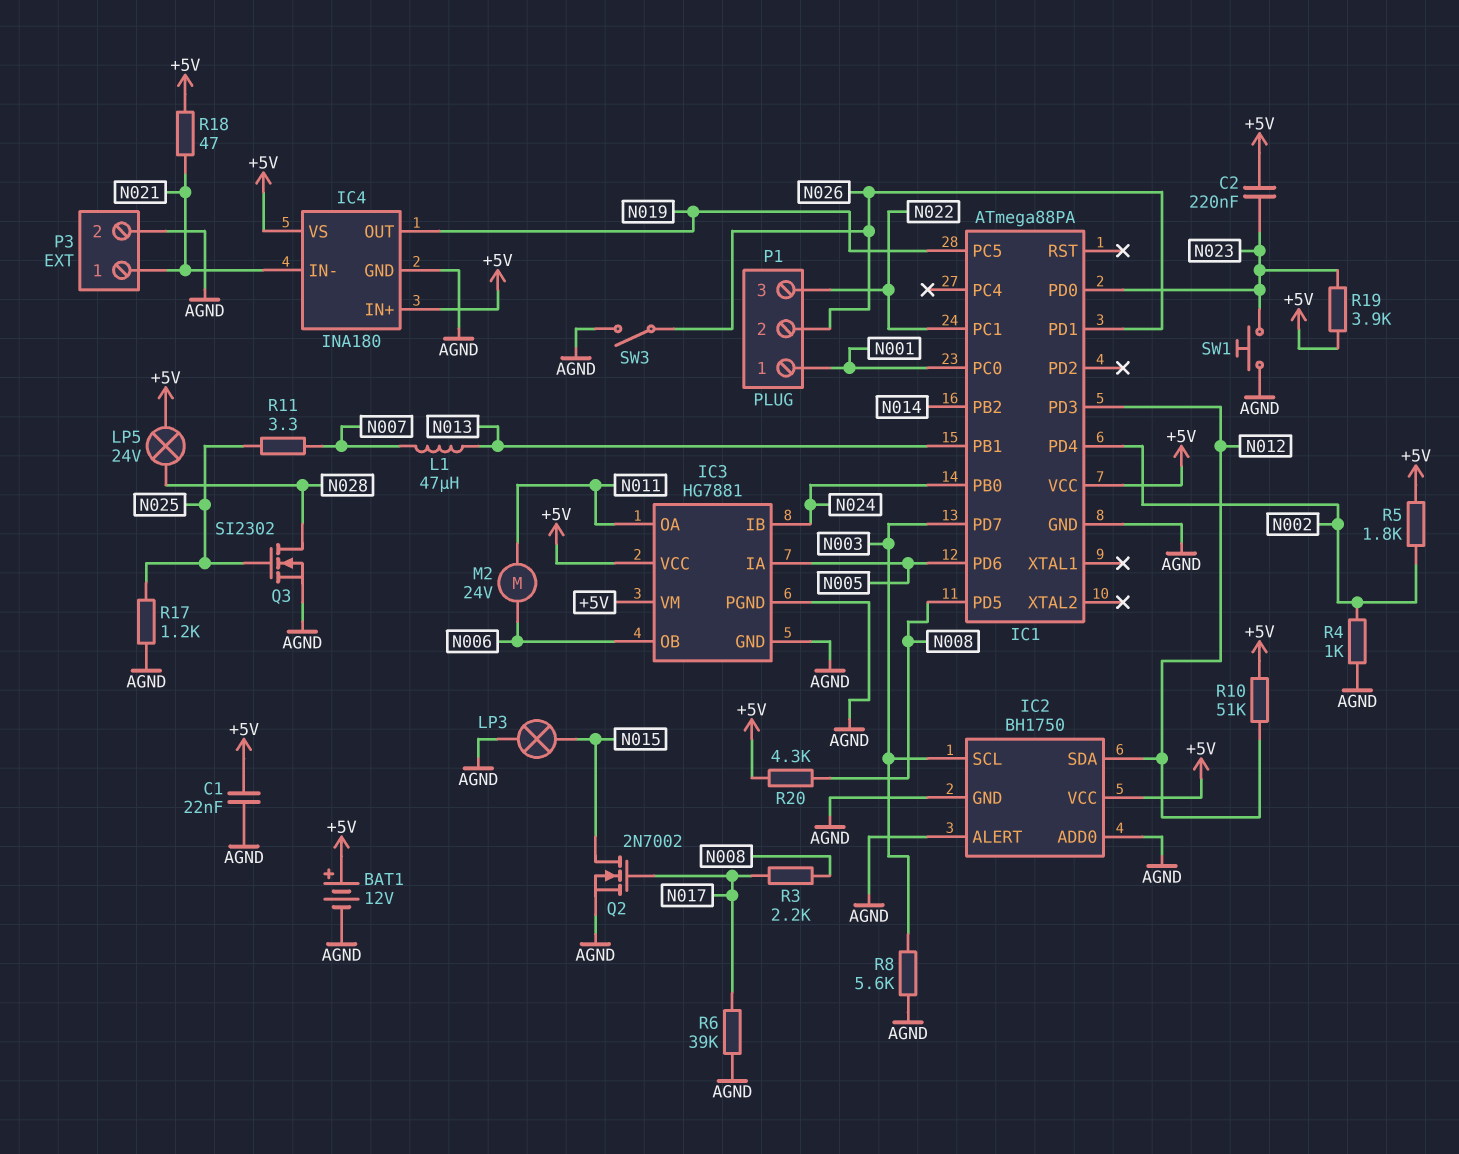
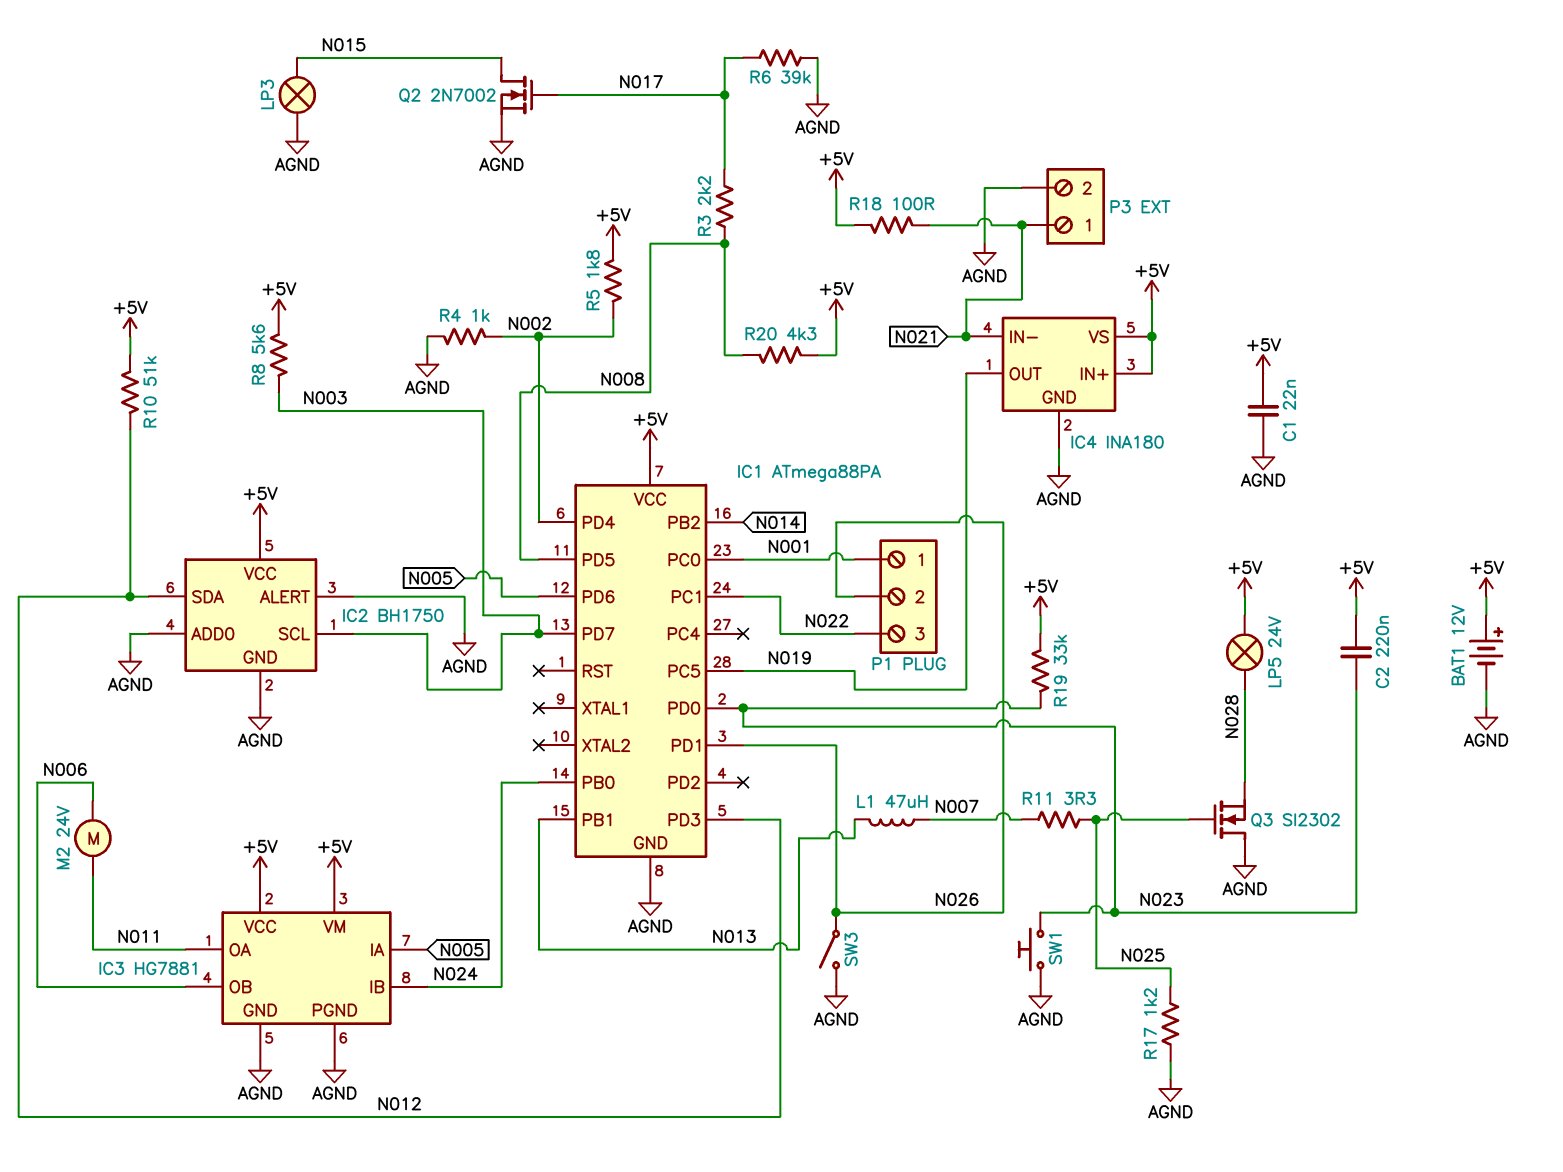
Q3: NMOS SI2302 (G N025, D N028, S AGND) -> NMOS SI2302 (G N025, D AGND, S N028)
R8: 5.6k (AGND, N003) -> 5.6k (+5V, N003)
R18: 47 (+5V, N021) -> 100 (+5V, N021)
R19: 3.9k (+5V, N023) -> 33k (+5V, N023)

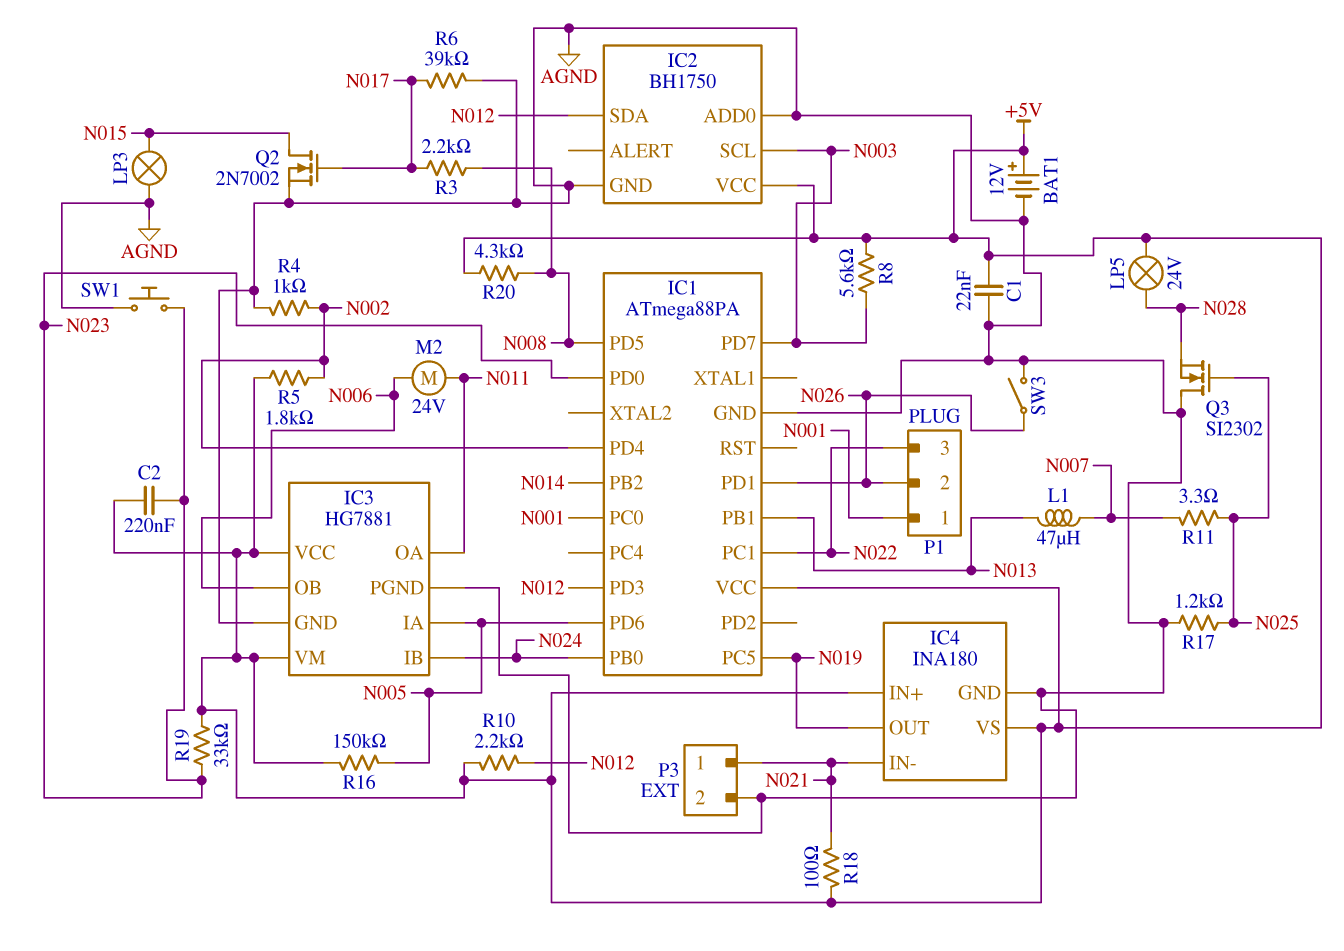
IC2 pin ALERT: AGND -> none
R10: 51k (+5V, N012) -> 2.2k (+5V, N012)
R16: none -> 150k (+5V, N005)

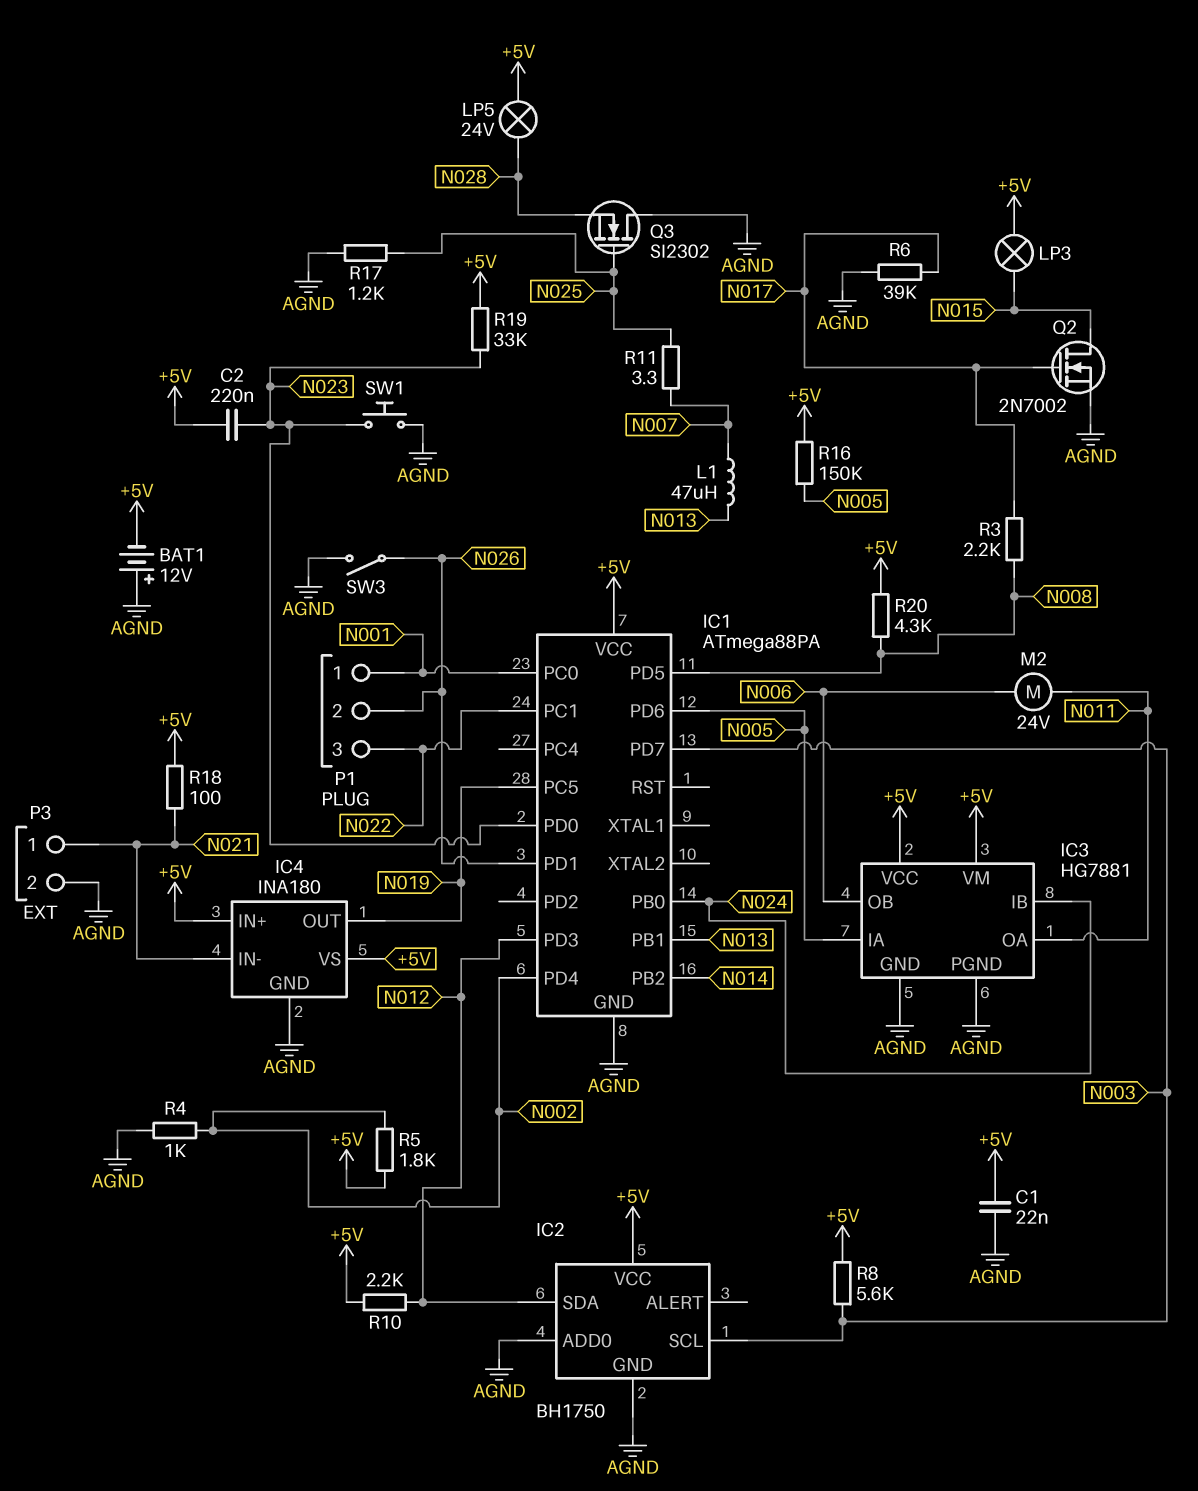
BAT1: 12V (plus +5V, minus AGND) -> 12V (plus AGND, minus +5V)
LP3: lamp (AGND, N015) -> lamp (+5V, N015)

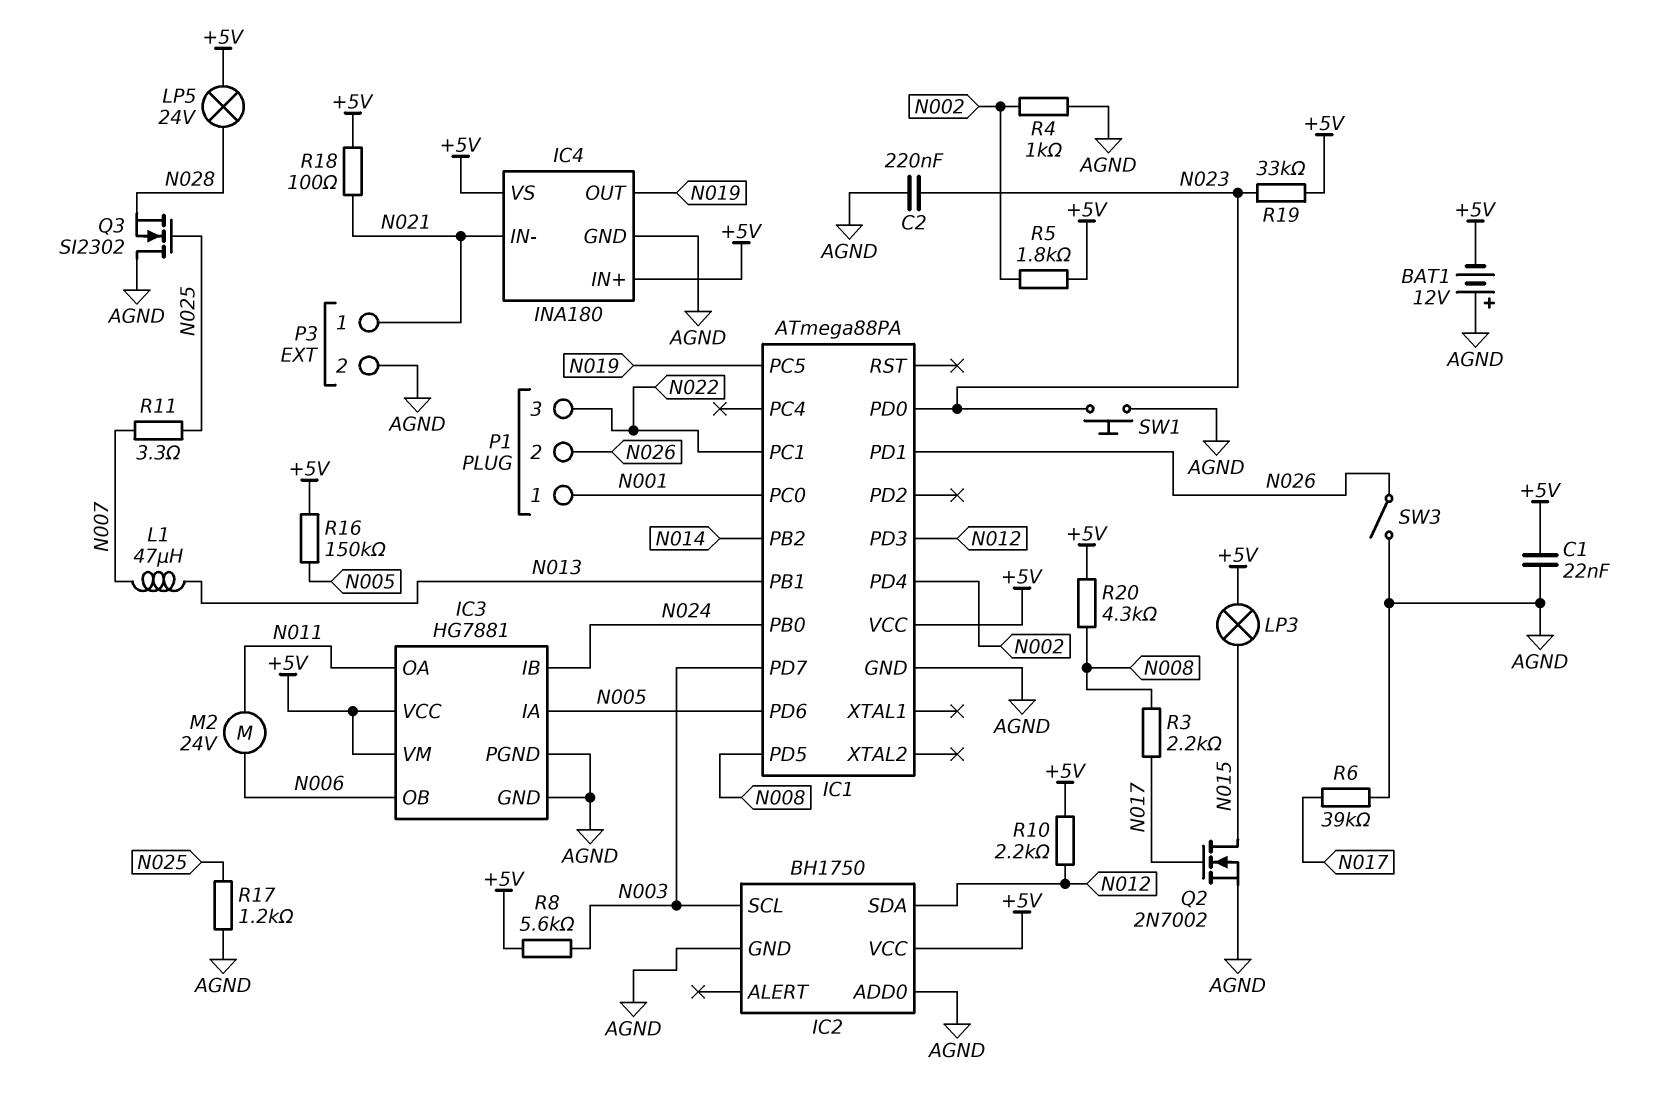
C2: 220nF (+5V, N023) -> 220nF (AGND, N023)

